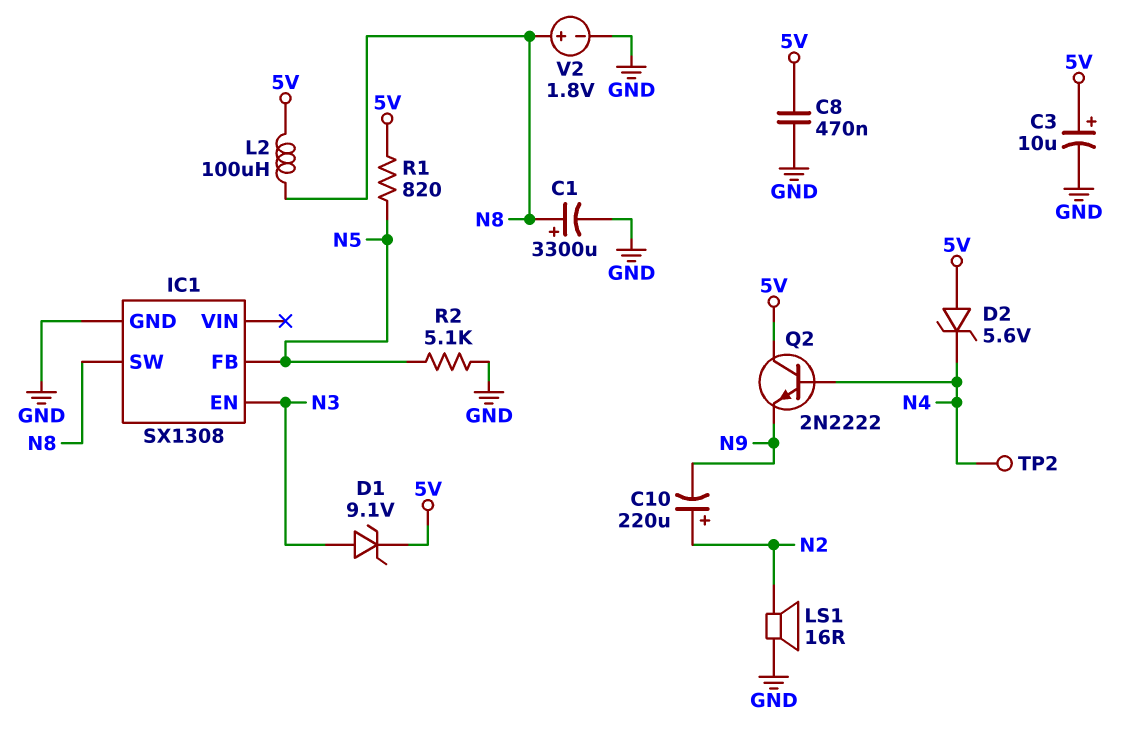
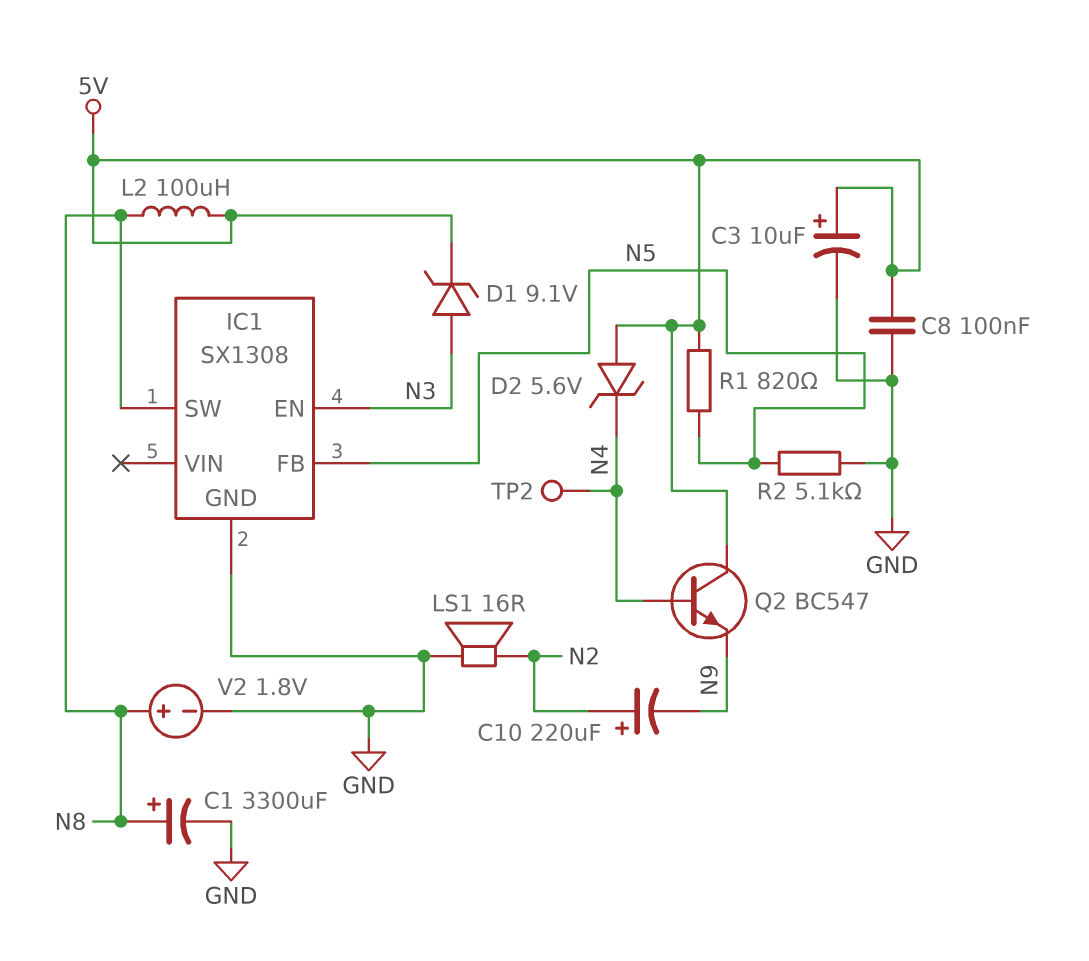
C8: 470nF (5V, GND) -> 100nF (5V, GND)
Q2: NPN 2N2222 (B N4, C 5V, E N9) -> NPN BC547 (B N4, C 5V, E N9)

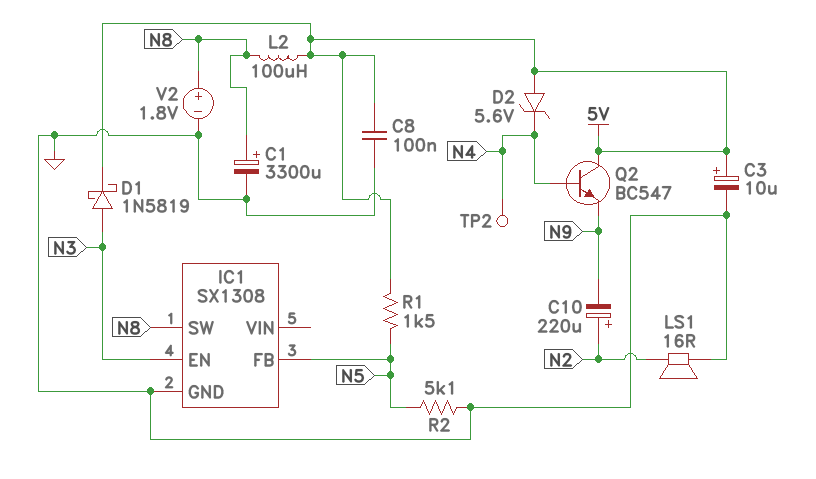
D1: zener 9.1V (A N3, K 5V) -> schottky 1N5819 (A N3, K 5V)
R1: 820 (5V, N5) -> 1.5k (5V, N5)

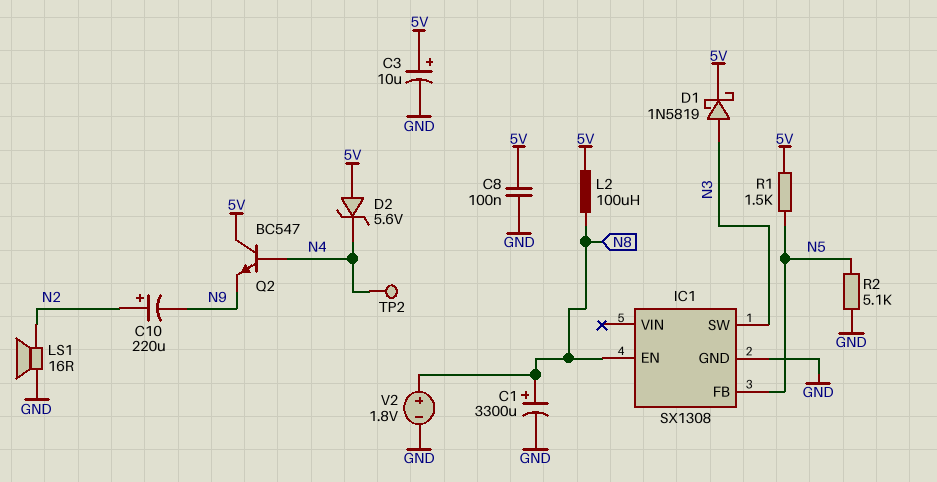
IC1 pin EN: N3 -> N8
IC1 pin SW: N8 -> N3

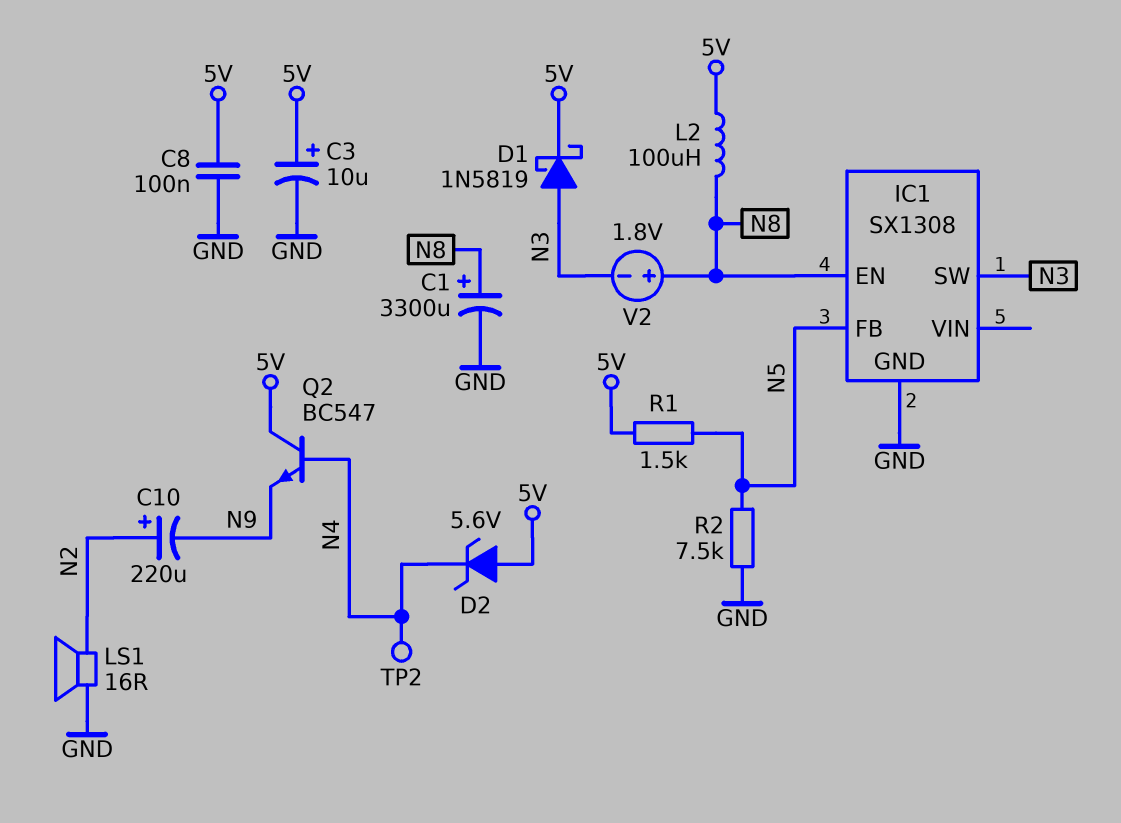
R2: 5.1k (GND, N5) -> 7.5k (GND, N5)
V2: 1.8V (plus N8, minus GND) -> 1.8V (plus N8, minus N3)

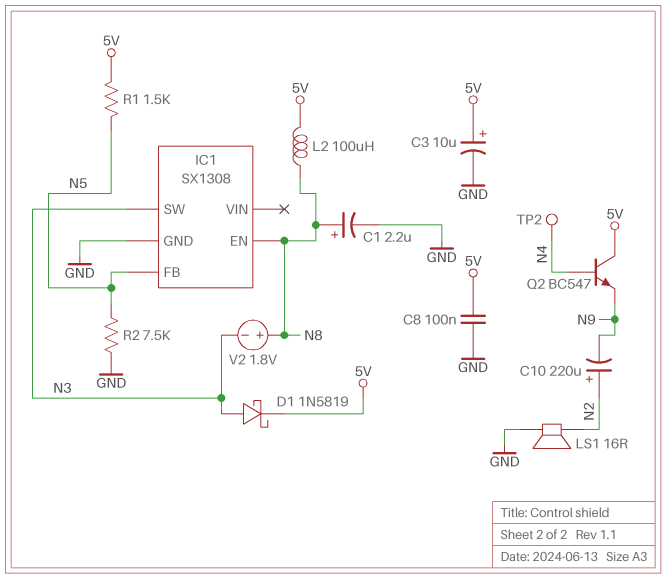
C1: 3300uF (plus N8, minus GND) -> 2.2uF (plus N8, minus GND)
D2: zener 5.6V (A 5V, K N4) -> none

